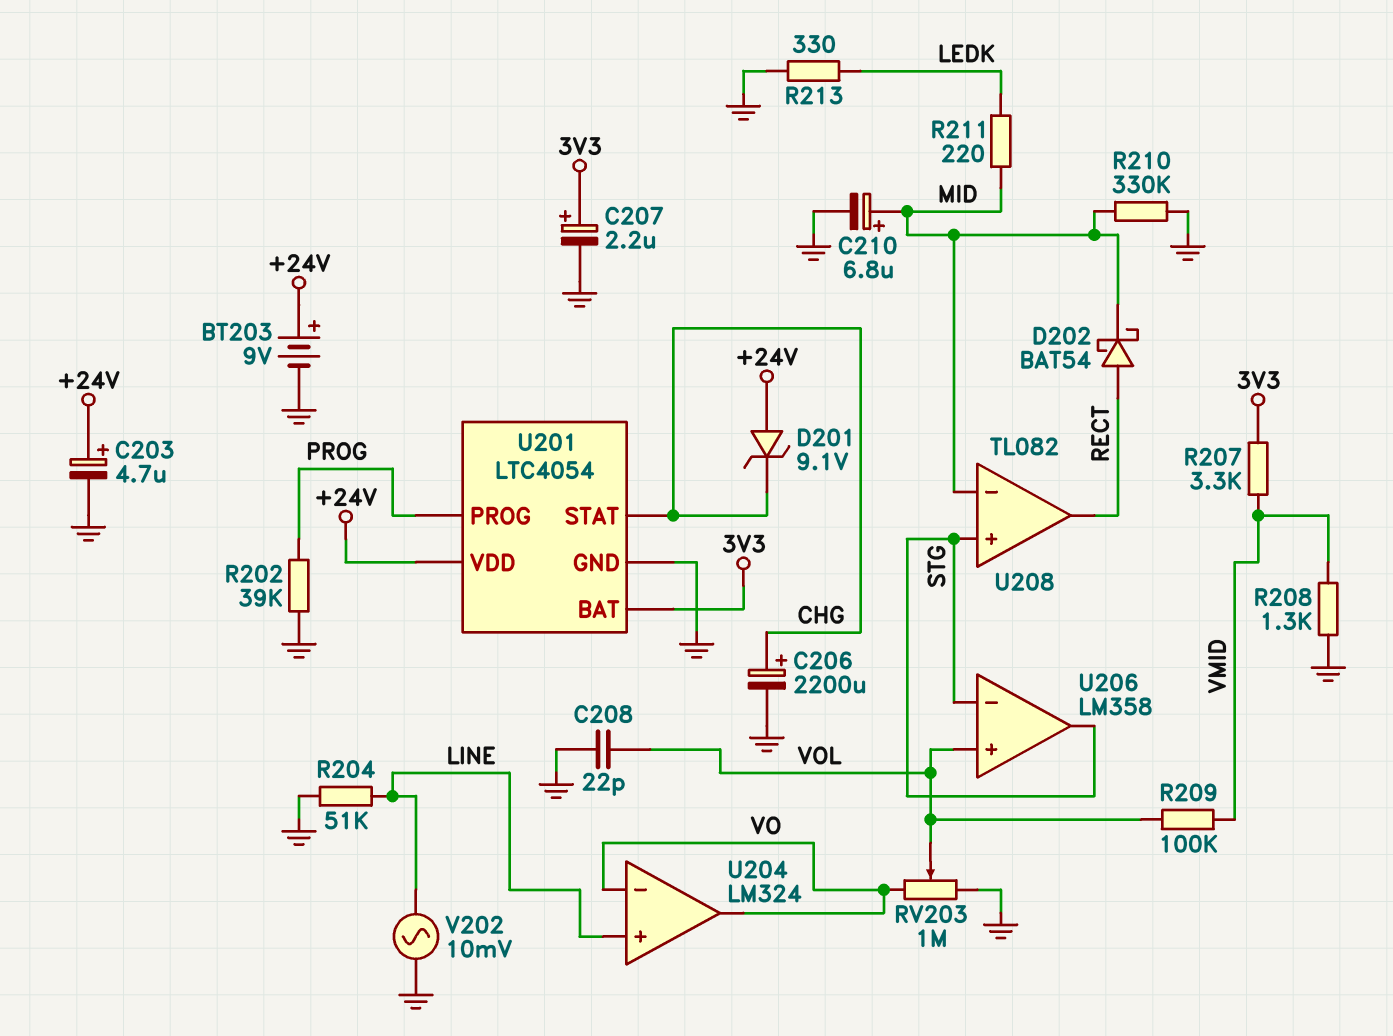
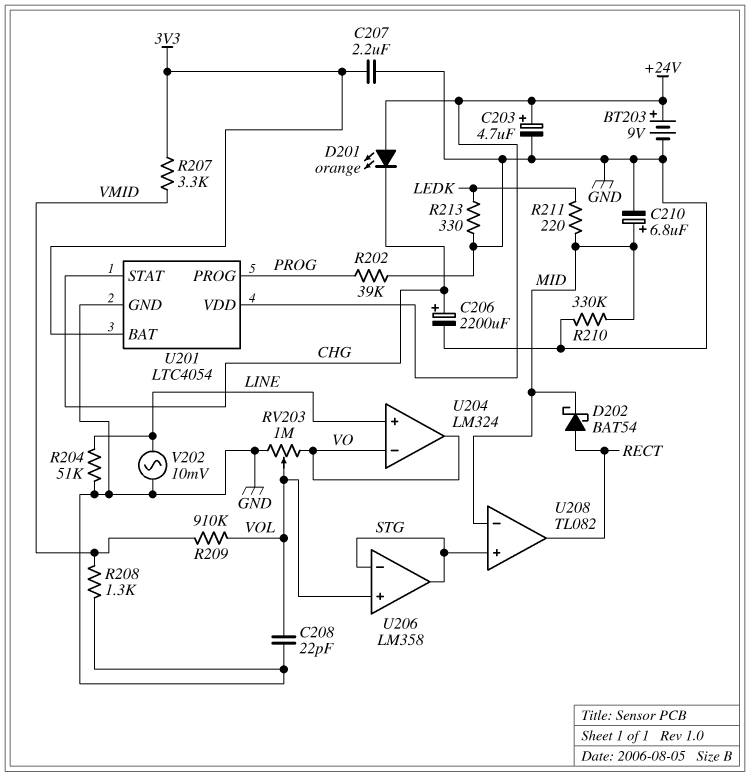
C207: 2.2uF (plus 3V3, minus GND) -> 2.2uF (3V3, GND)
D201: zener 9.1V (A +24V, K CHG) -> LED orange (A +24V, K CHG)
R209: 100k (VMID, VOL) -> 910k (VMID, VOL)

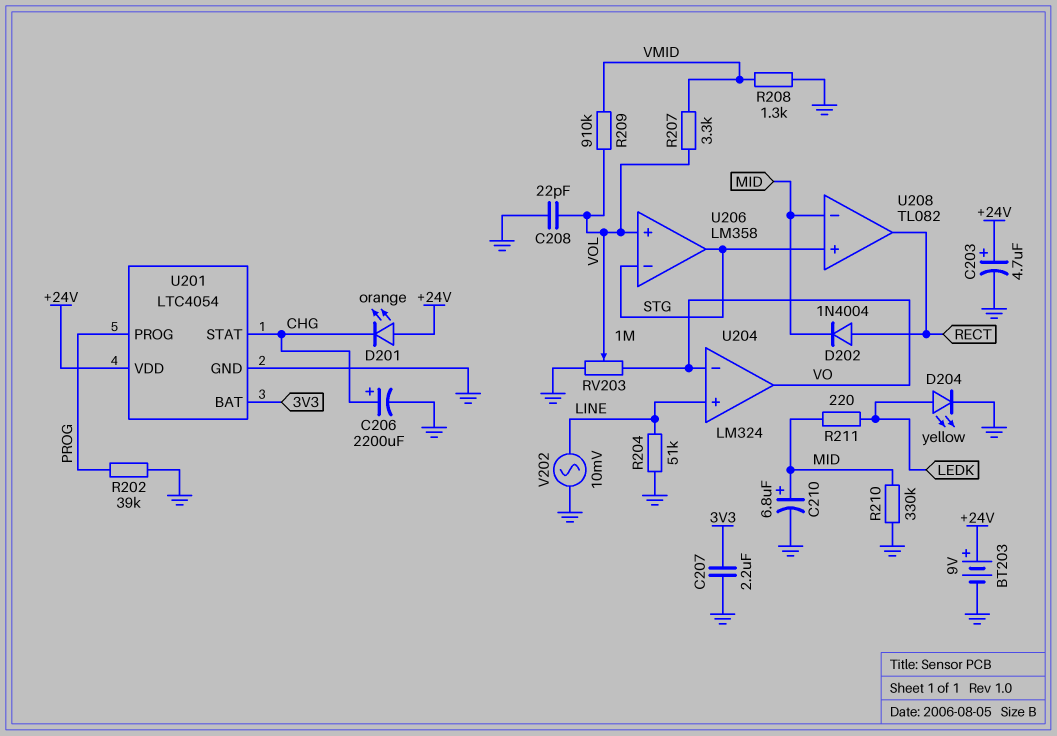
D202: schottky BAT54 (A RECT, K MID) -> diode 1N4004 (A RECT, K MID)
D204: none -> LED yellow (A LEDK, K GND)
R207: 3.3k (3V3, VMID) -> 3.3k (VMID, VOL)
R213: 330 (GND, LEDK) -> none

